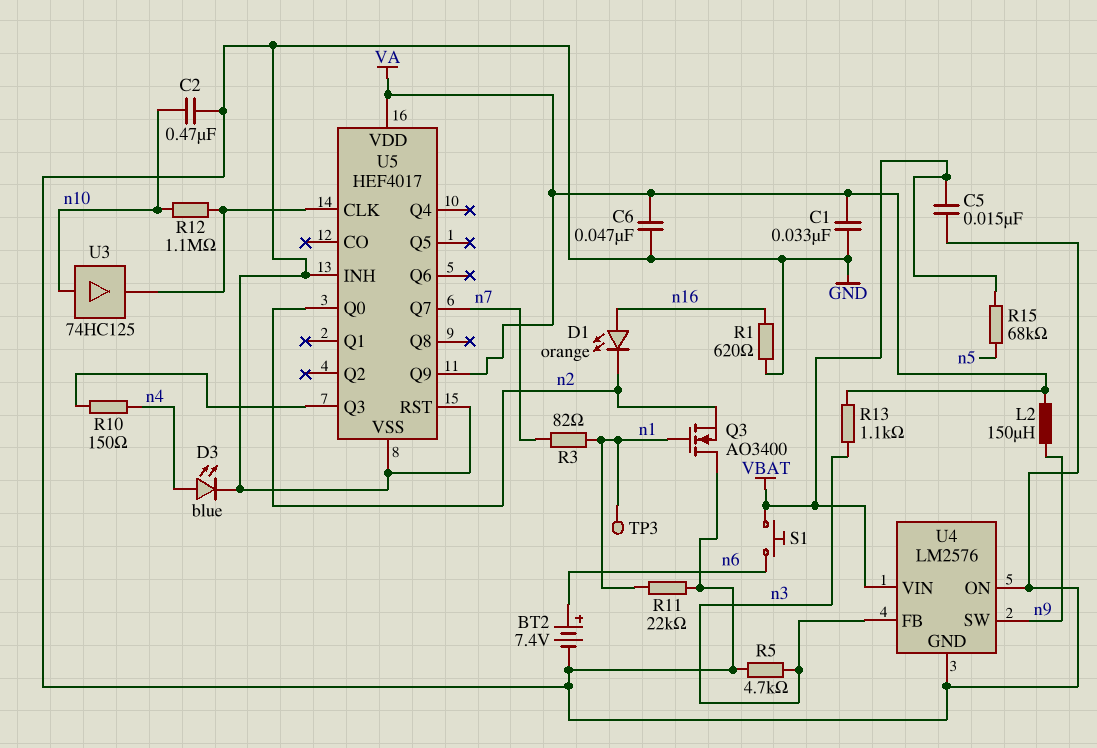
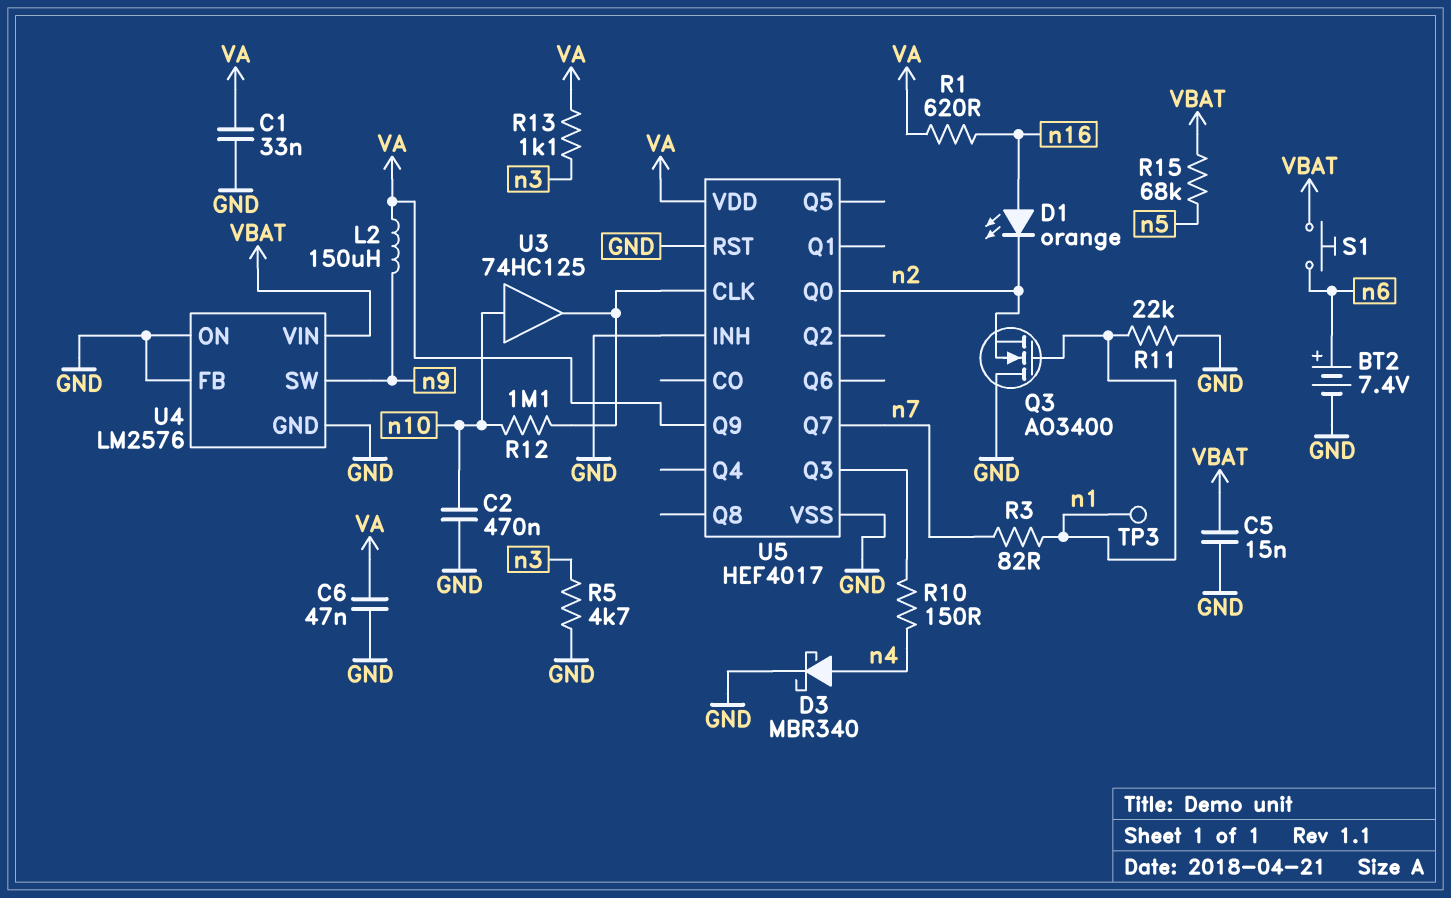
D3: LED blue (A n4, K GND) -> schottky MBR340 (A n4, K GND)
R1: 620 (GND, n16) -> 620 (VA, n16)
U4 pin FB: n3 -> GND

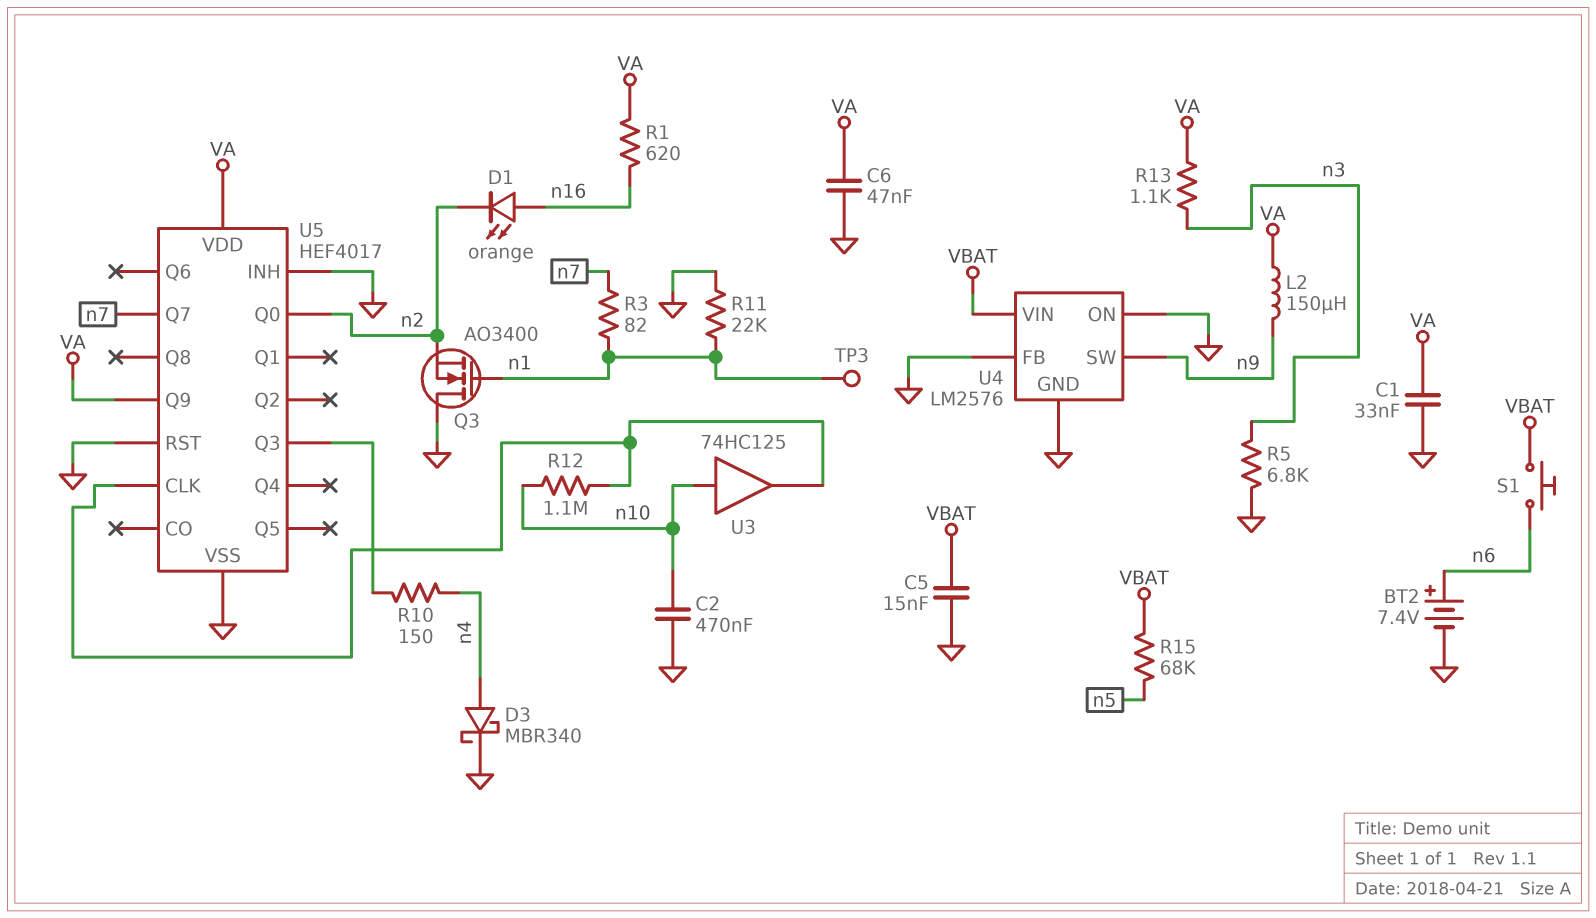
R5: 4.7k (GND, n3) -> 6.8k (GND, n3)

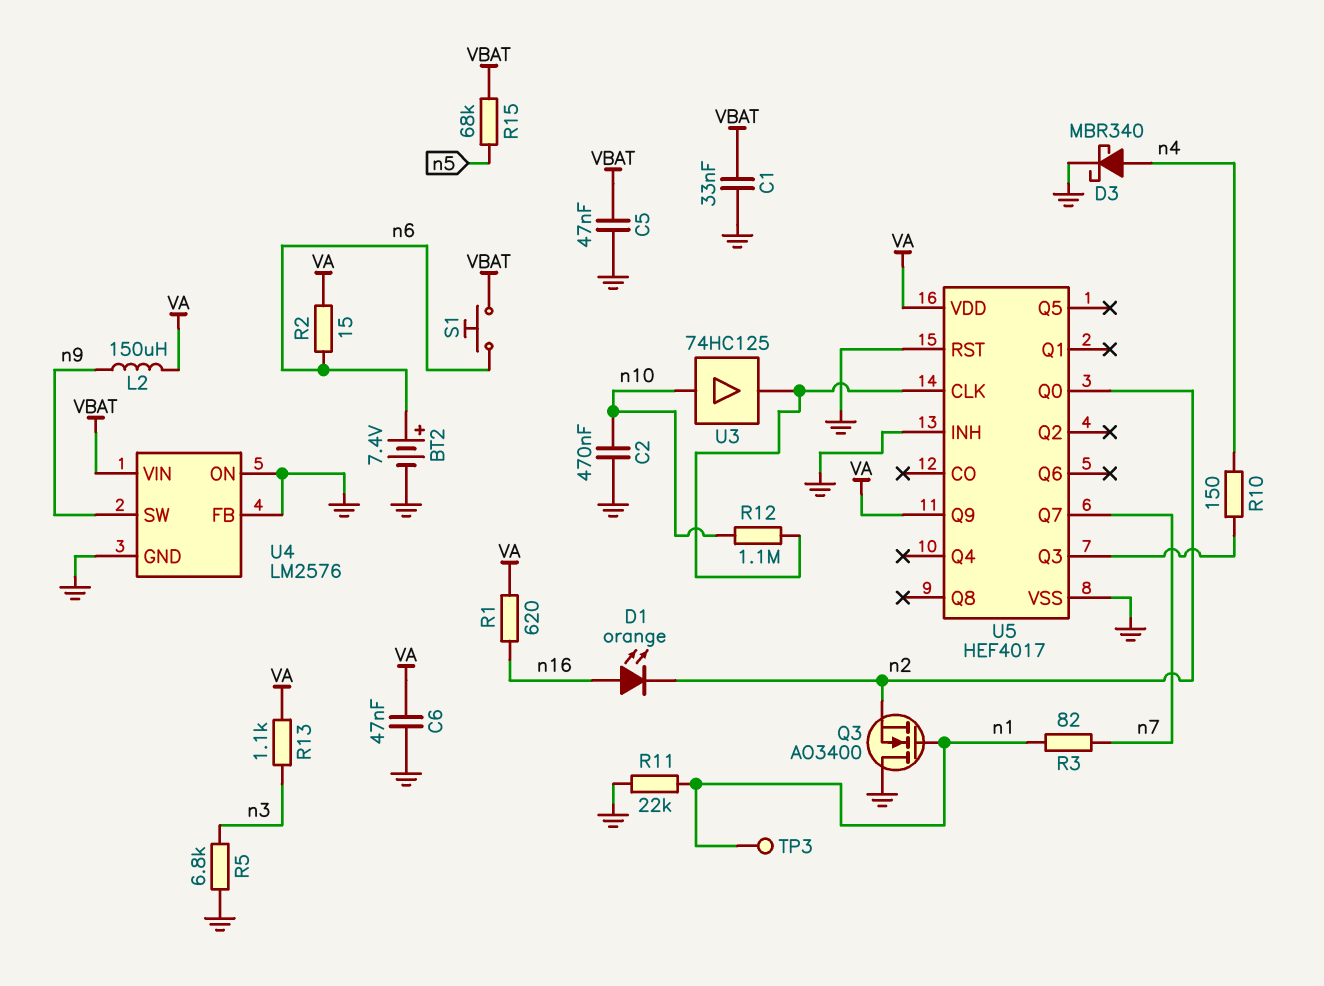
C1: 33nF (GND, VA) -> 33nF (GND, VBAT)
C5: 15nF (GND, VBAT) -> 47nF (GND, VBAT)
R2: none -> 15 (VA, n6)

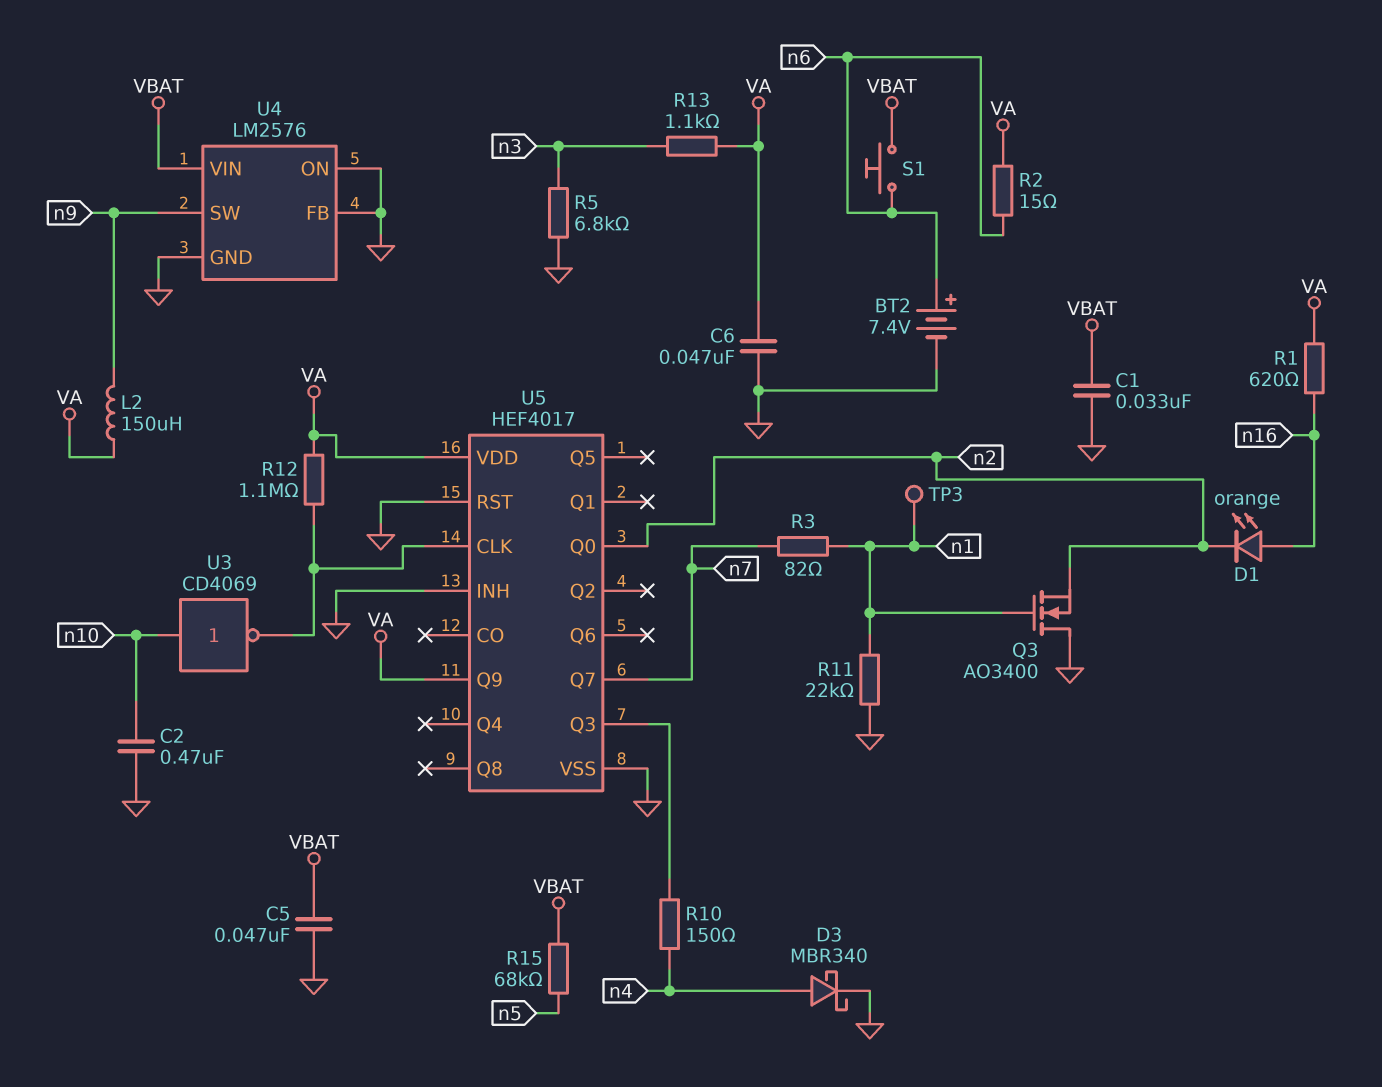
R12: 1.1M (U5/CLK, n10) -> 1.1M (U5/CLK, VA)
U3: buffer 74HC125 (in n10, out U5/CLK) -> NOT CD4069 (in n10, out U5/CLK)

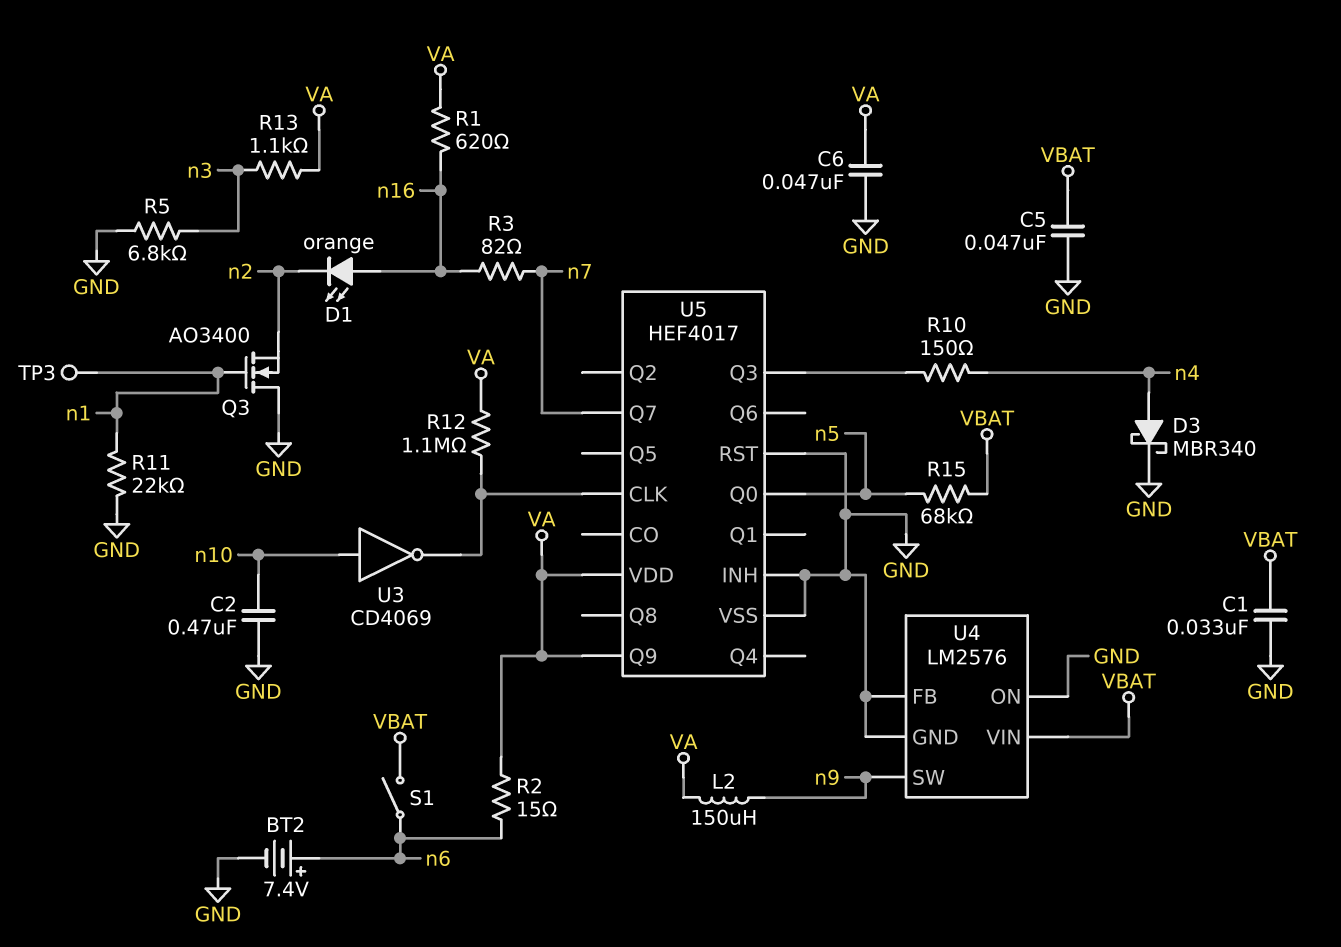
R3: 82 (n1, n7) -> 82 (n7, n16)
S1: button (VBAT, n6) -> switch (VBAT, n6)
U5 pin Q0: n2 -> n5

